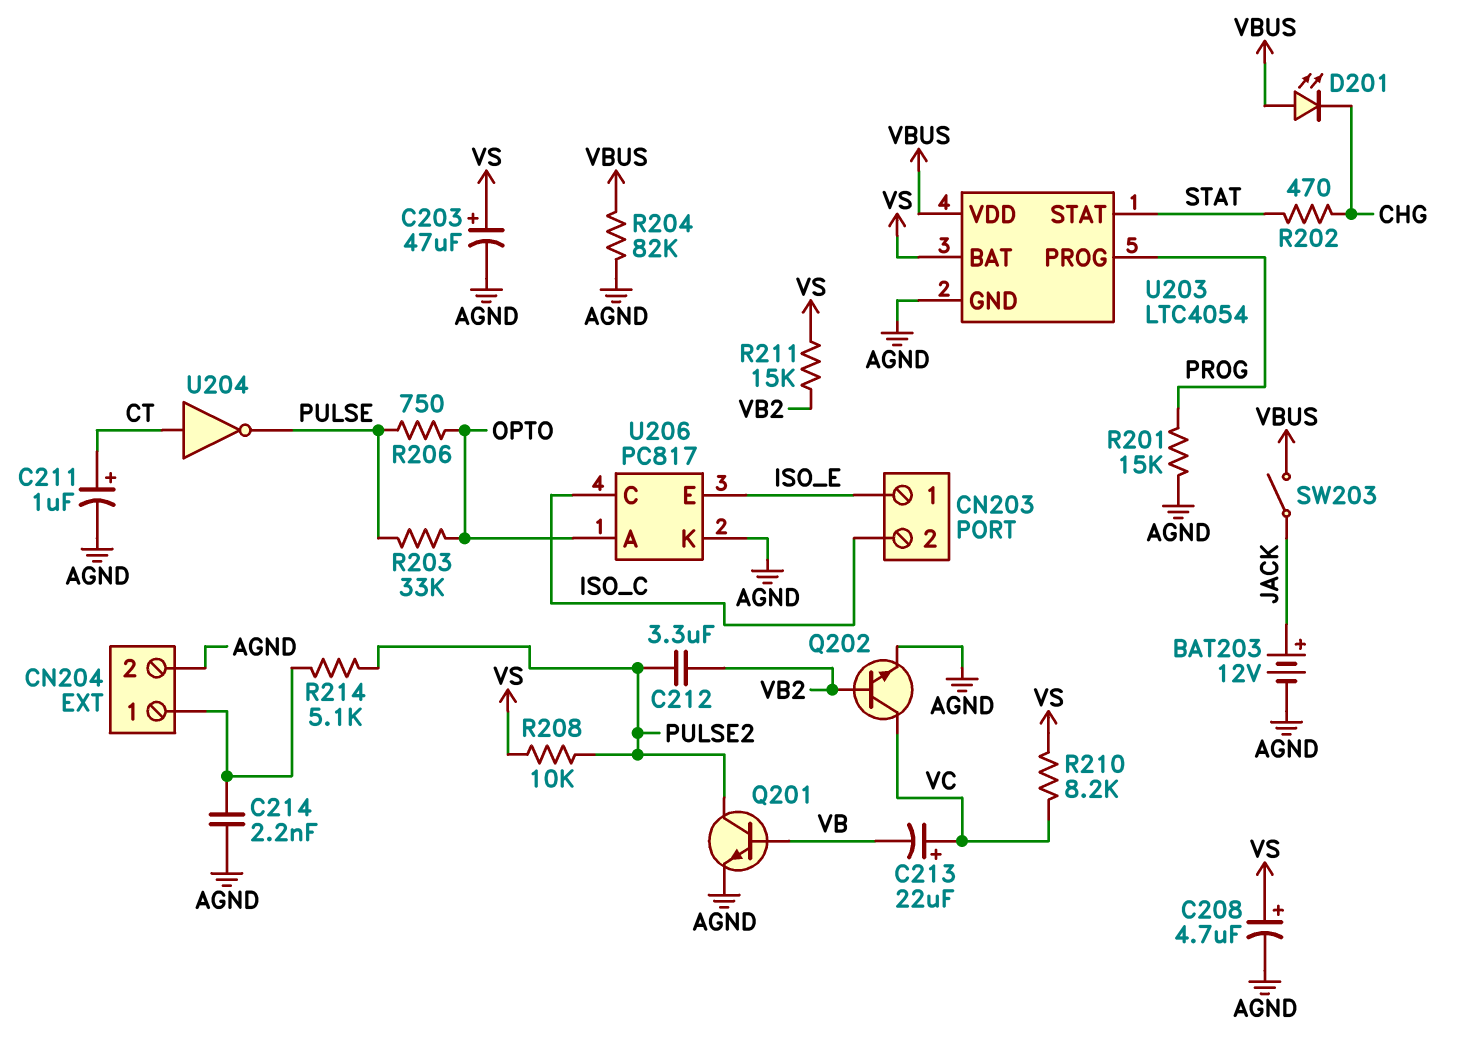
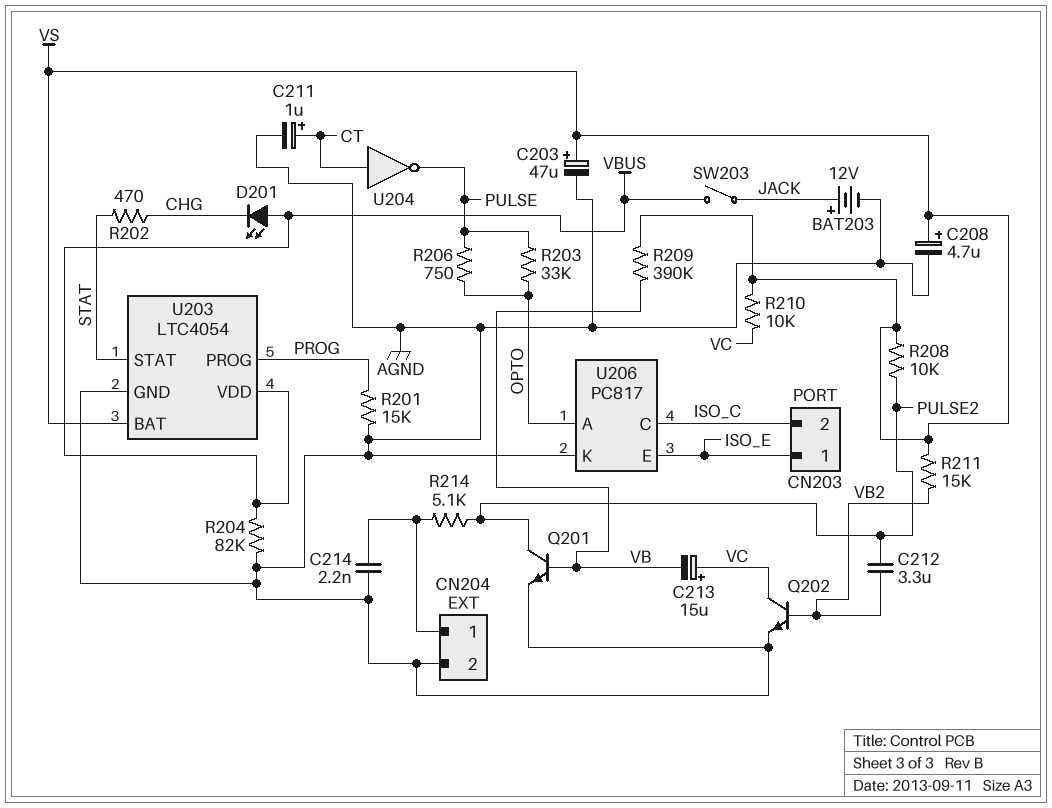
C213: 22uF (plus VC, minus VB) -> 15uF (plus VC, minus VB)
R209: none -> 390k (VB, VS)
R210: 8.2k (VC, VS) -> 10k (VC, VS)

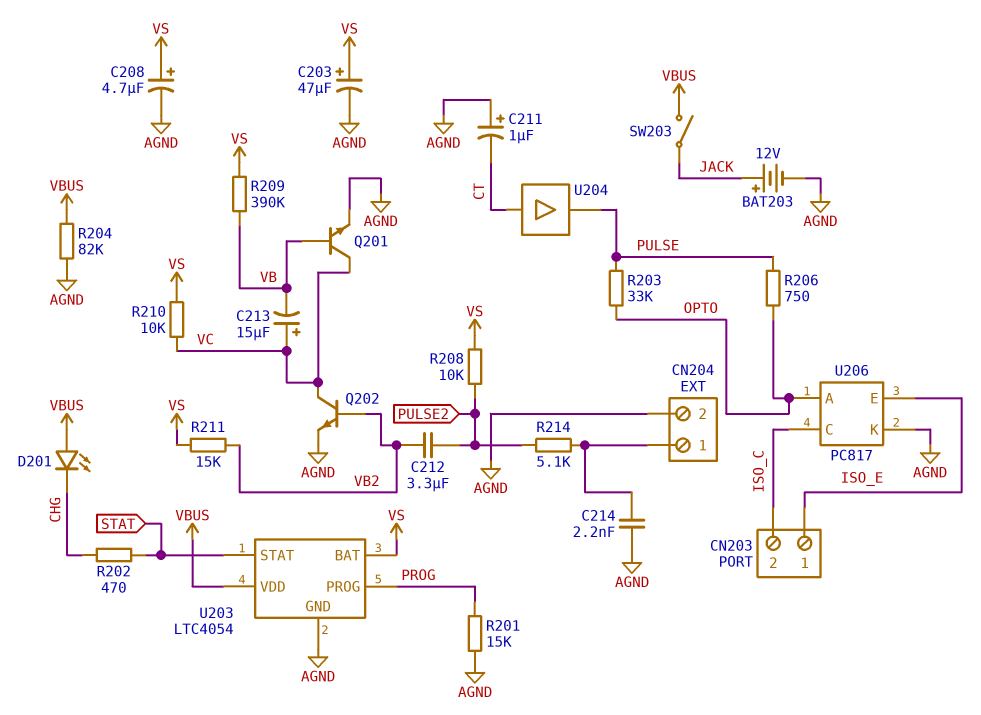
C211: 1uF (plus CT, minus AGND) -> 1uF (plus AGND, minus CT)
Q201: NPN (B VB, C PULSE2, E AGND) -> NPN (B VB, C VC, E AGND)
U204: NOT (in CT, out PULSE) -> buffer (in CT, out PULSE)

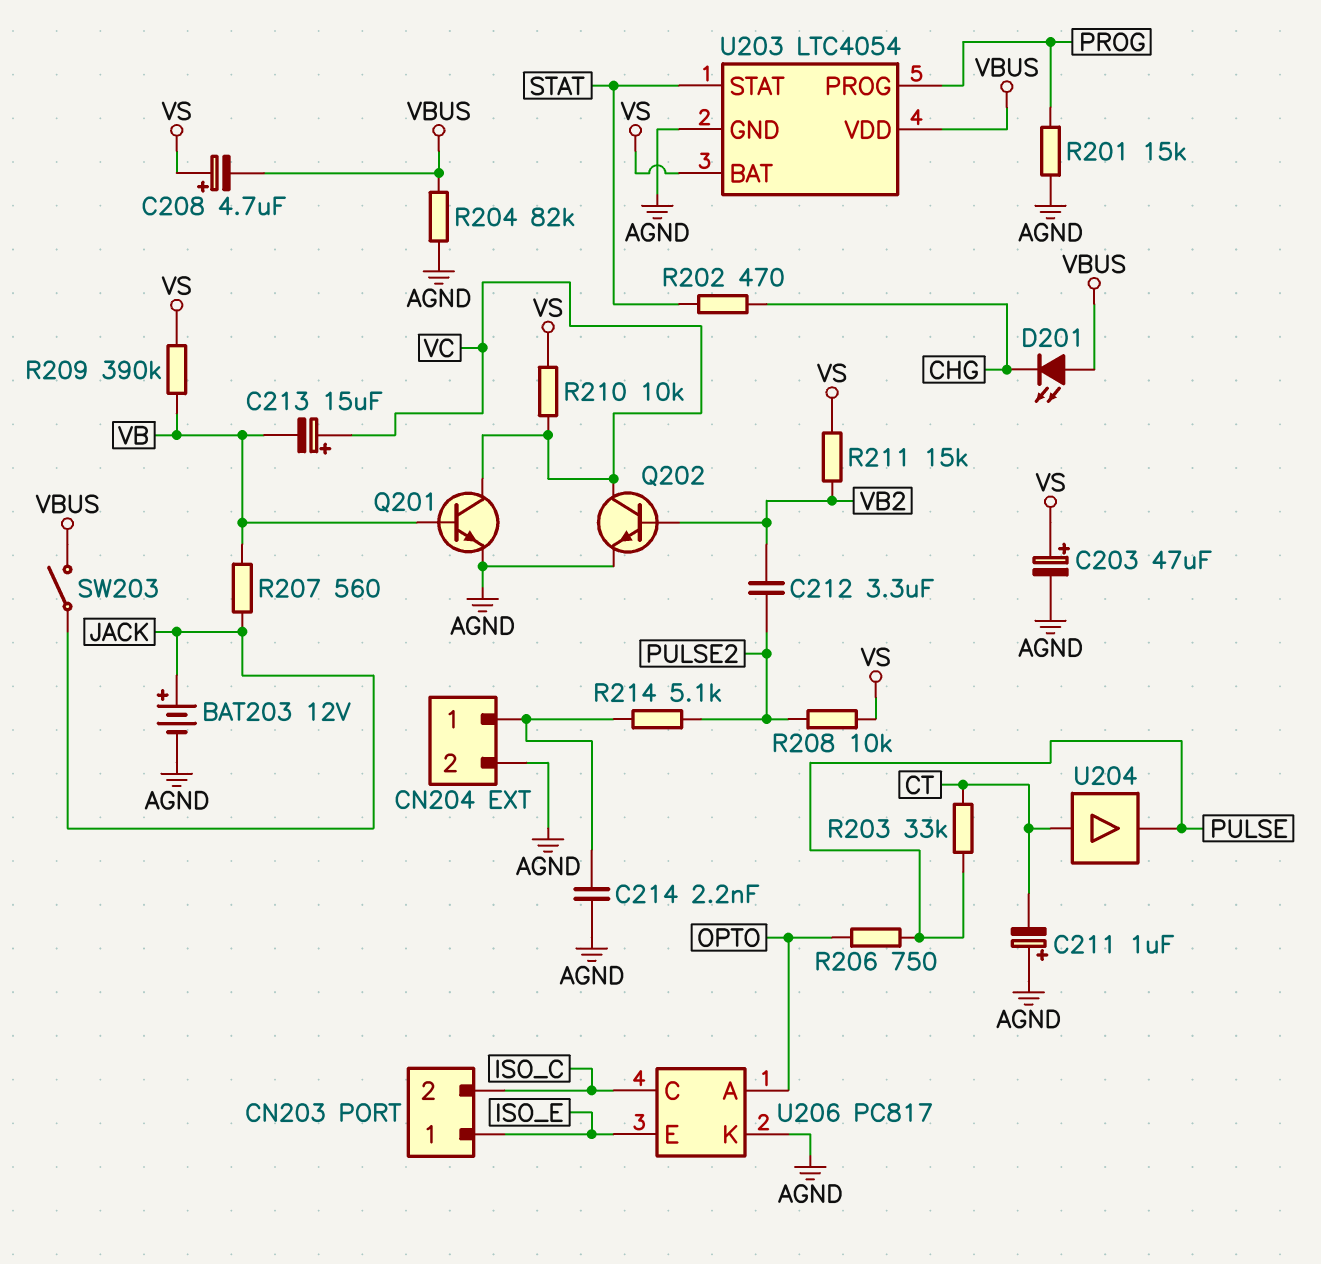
C208: 4.7uF (plus VS, minus AGND) -> 4.7uF (plus VS, minus VBUS)
R203: 33k (OPTO, PULSE) -> 33k (CT, PULSE)
R207: none -> 560 (JACK, VB)

